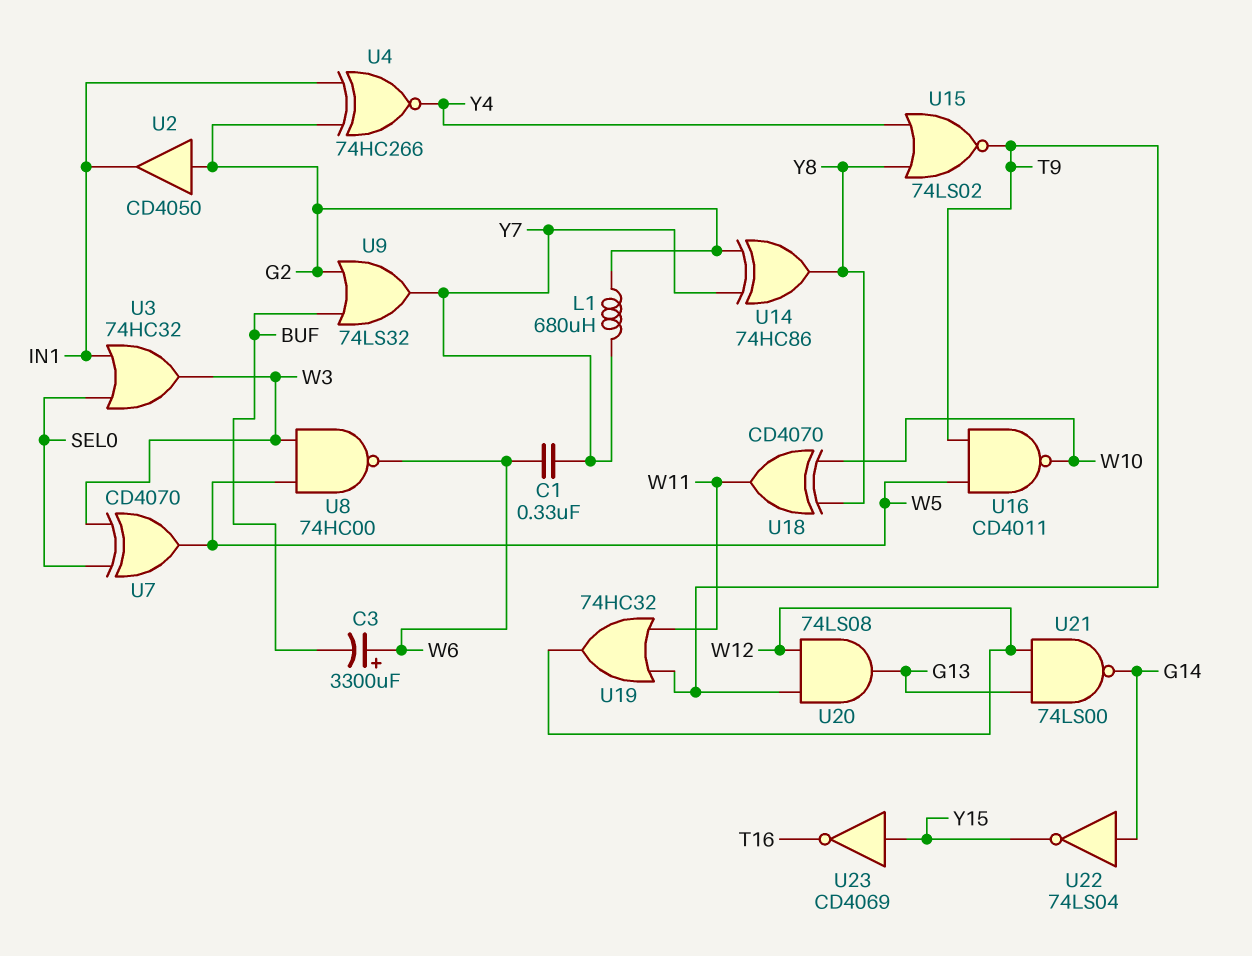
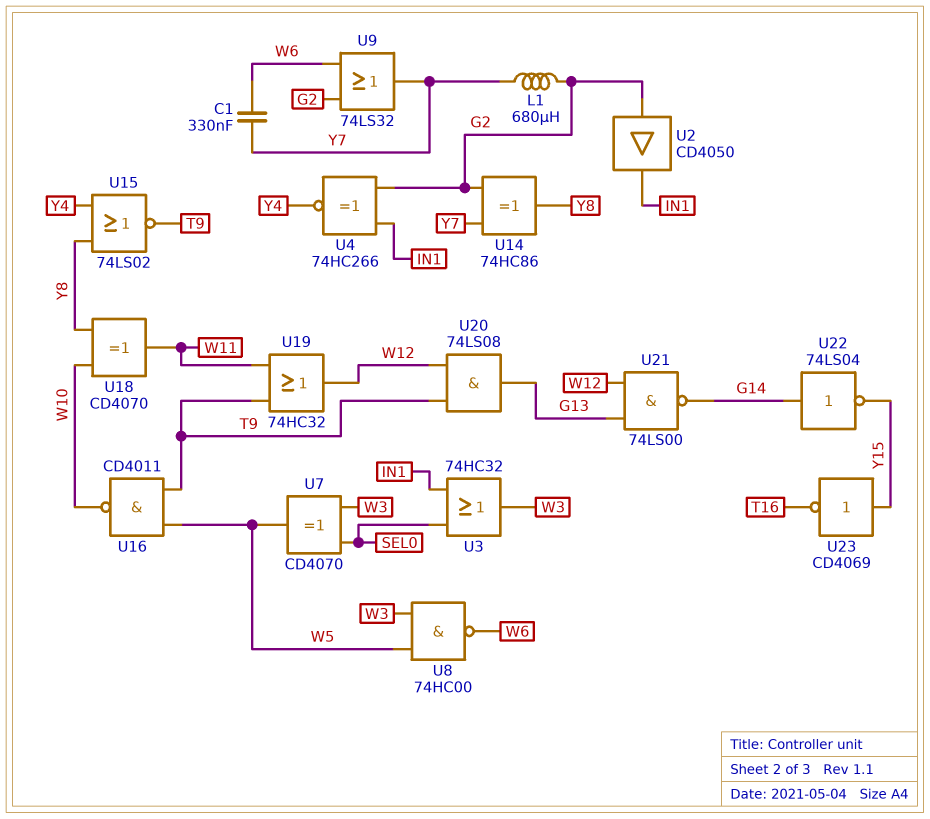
C3: 3300uF (plus W6, minus BUF) -> none
U9: OR 74LS32 (in BUF, in G2, out Y7) -> OR 74LS32 (in G2, in W6, out Y7)

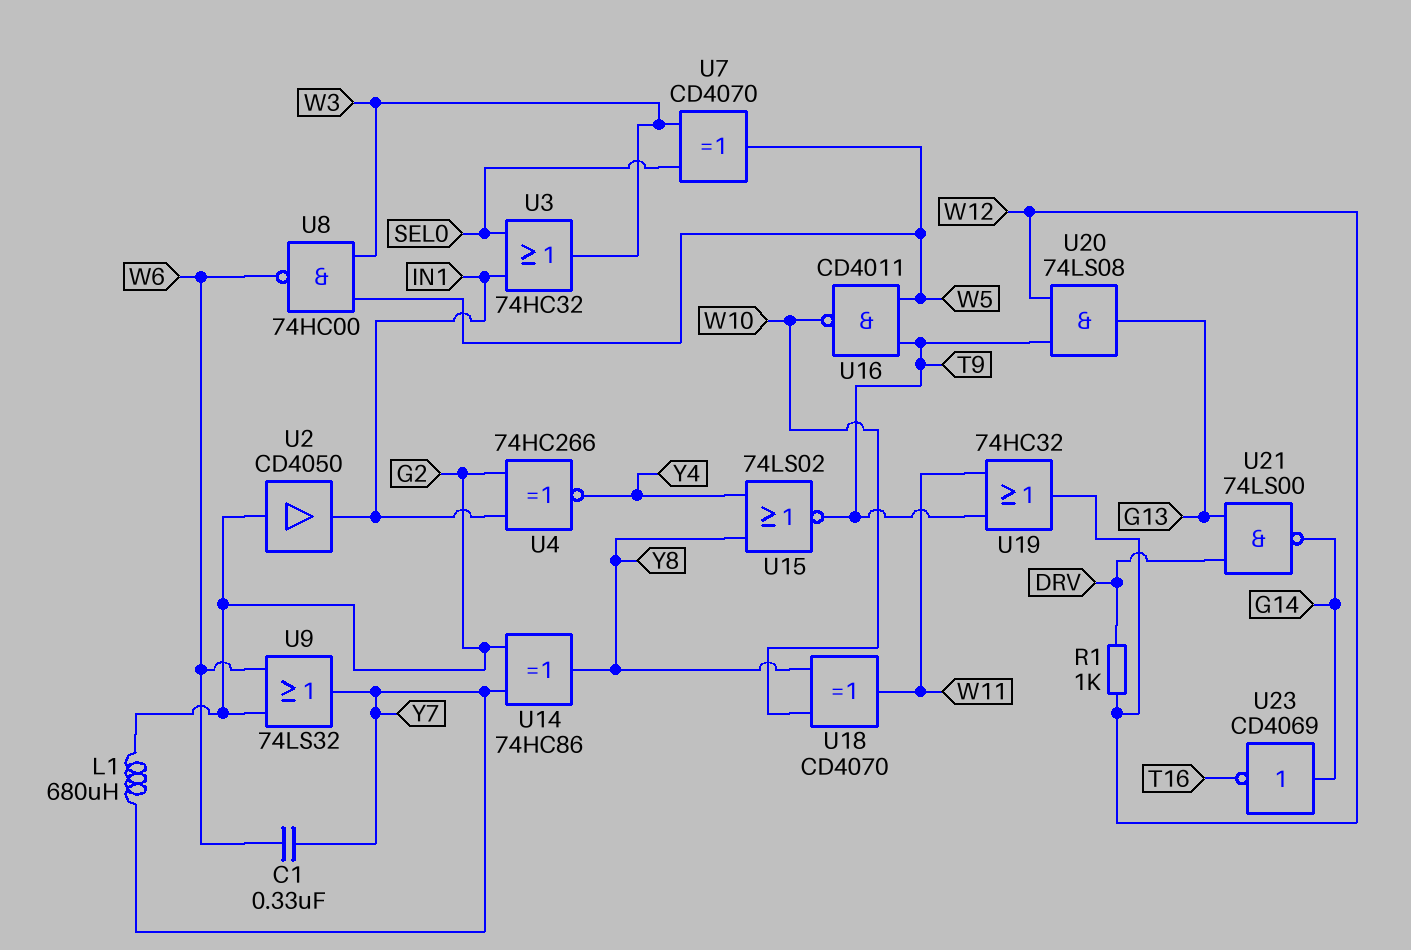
R1: none -> 1k (DRV, W12)
U21: NAND 74LS00 (in G13, in W12, out G14) -> NAND 74LS00 (in DRV, in G13, out G14)
U22: NOT 74LS04 (in G14, out Y15) -> none
U23: NOT CD4069 (in Y15, out T16) -> NOT CD4069 (in G14, out T16)

